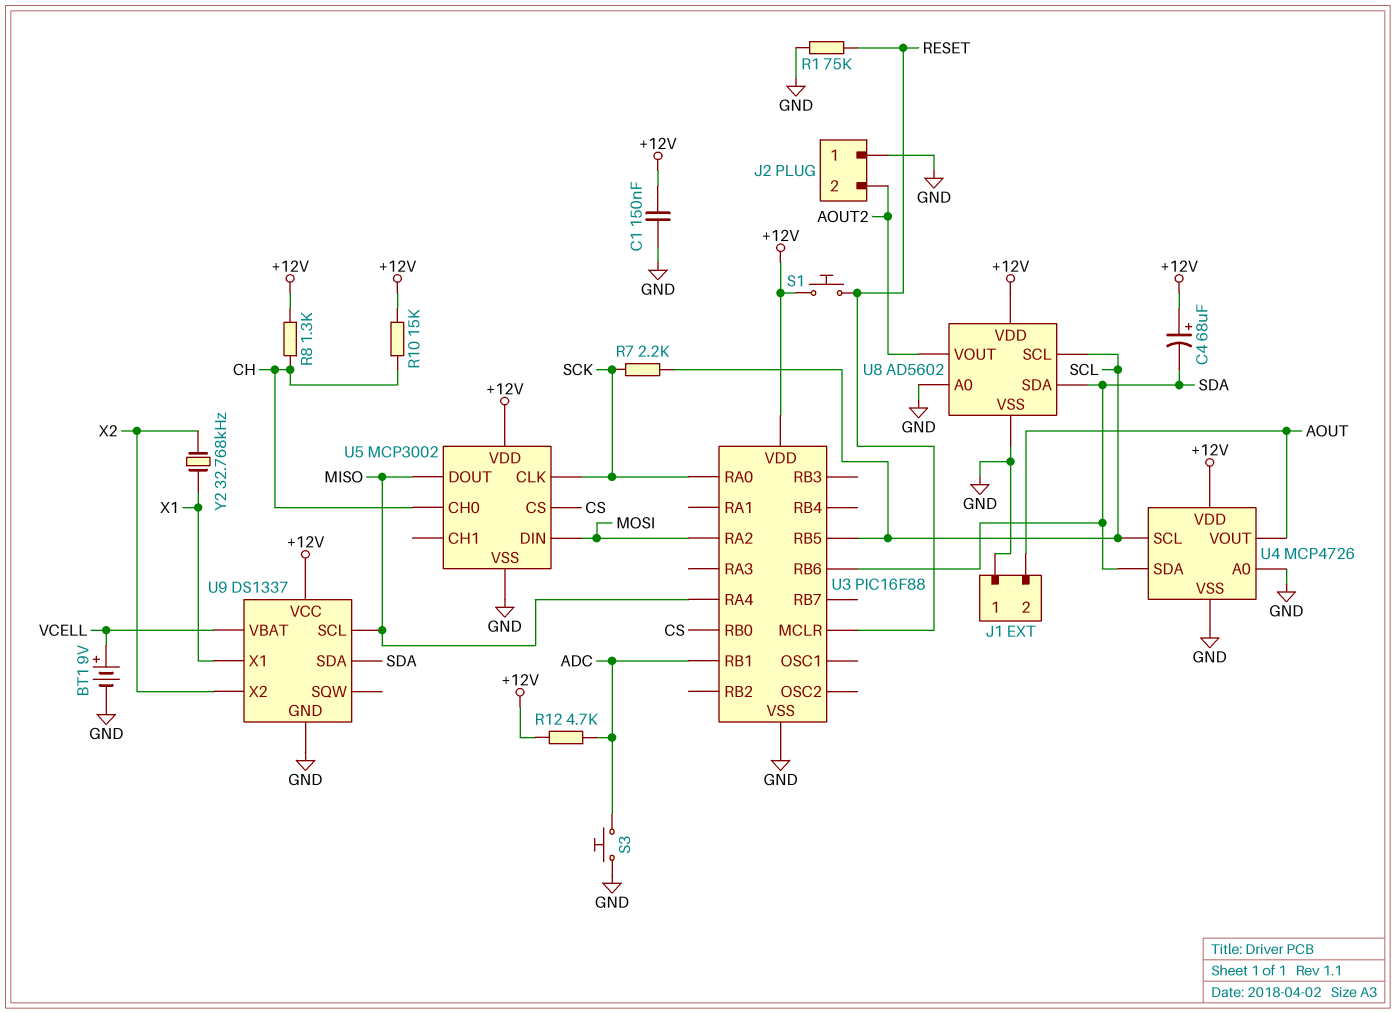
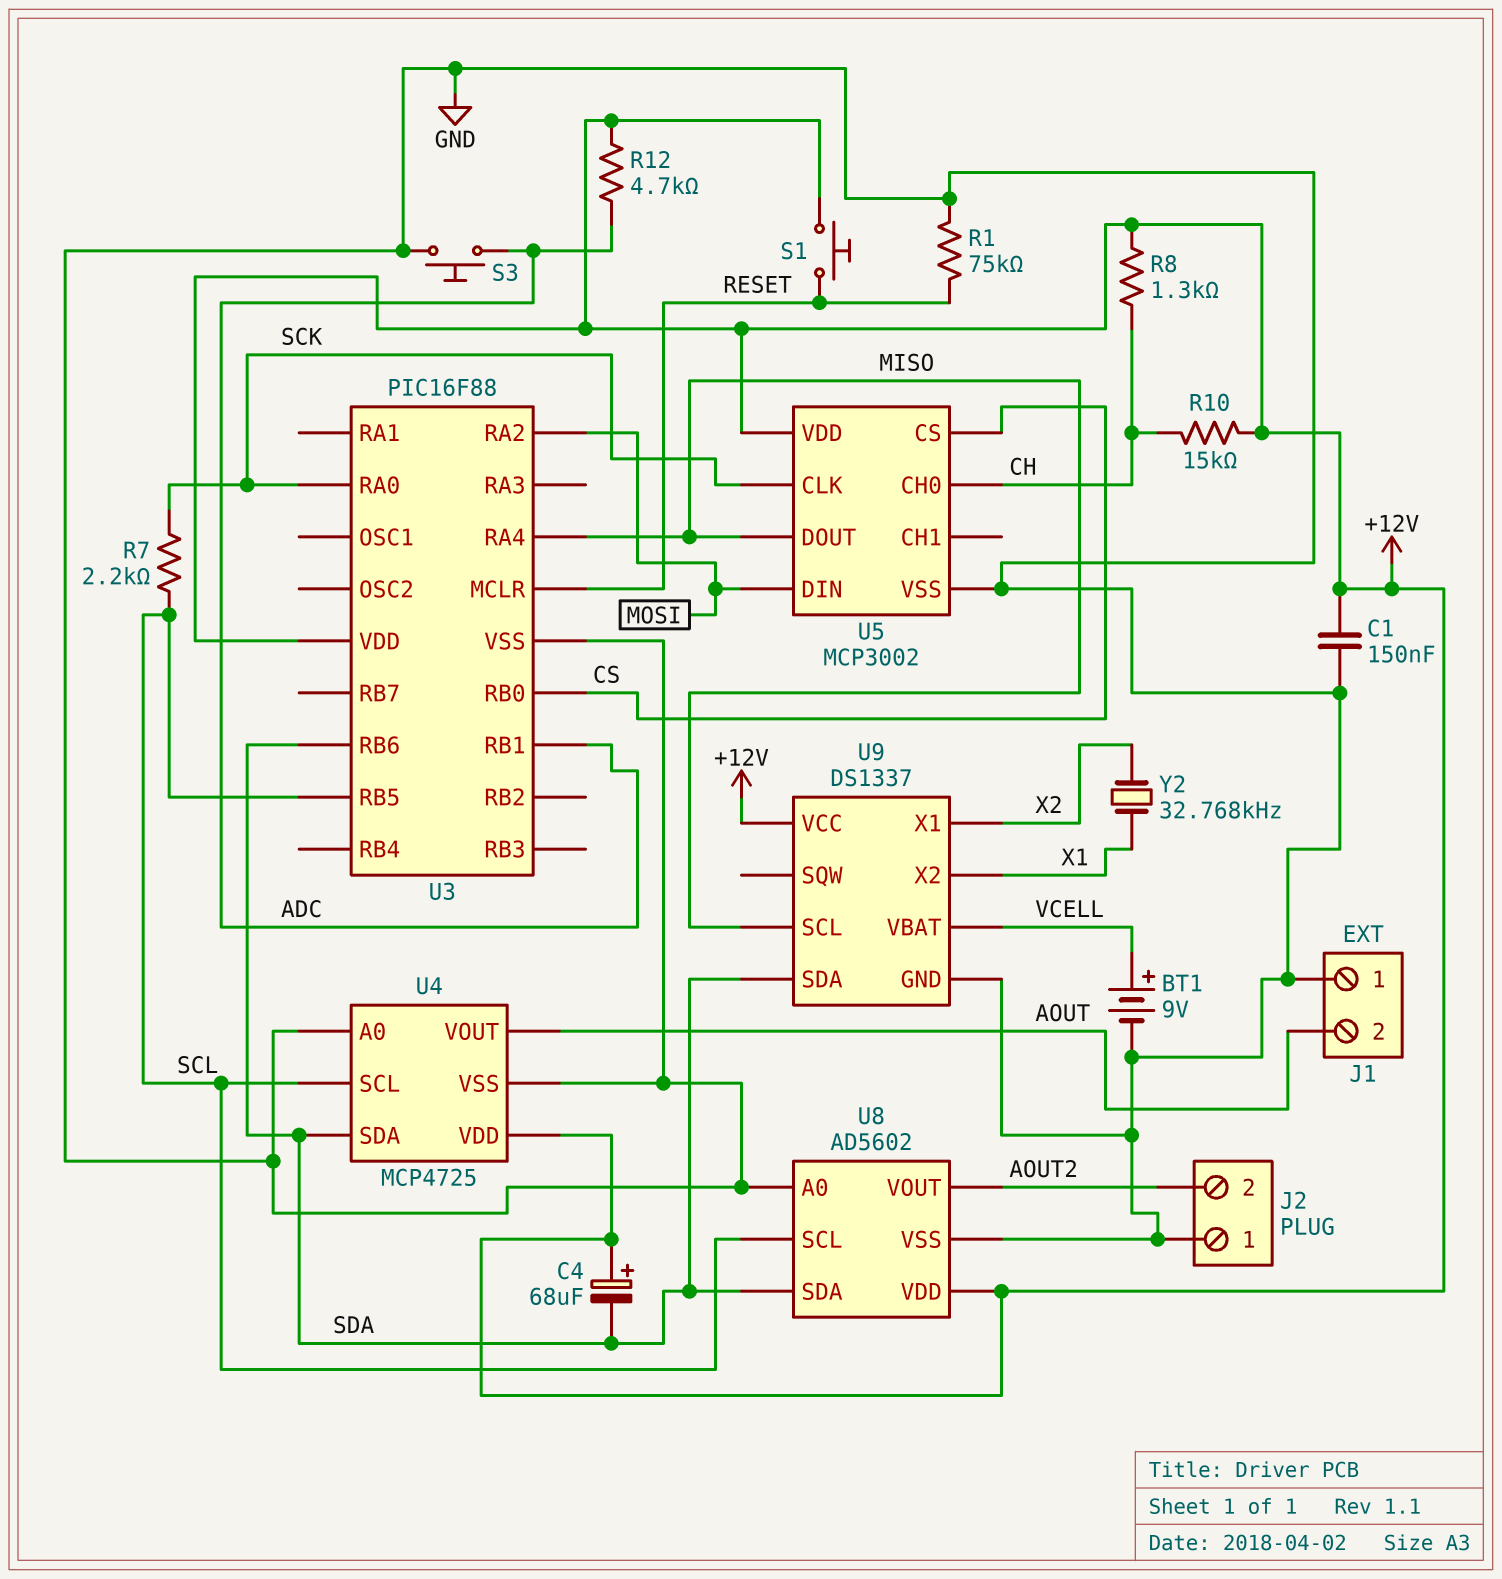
U4: MCP4726 -> MCP4725
U9 pin X1: X1 -> X2
U9 pin X2: X2 -> X1

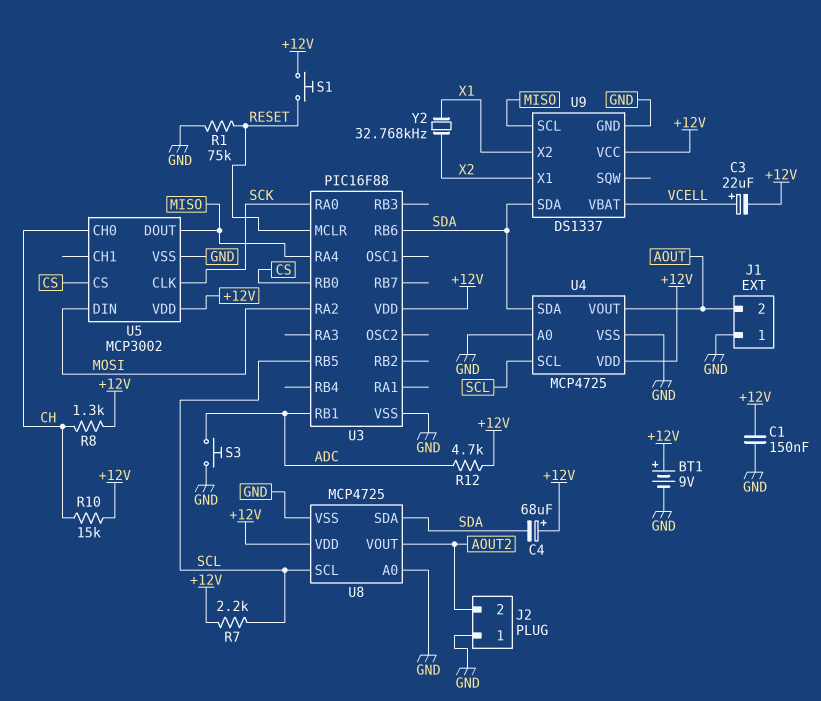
BT1: 9V (plus VCELL, minus GND) -> 9V (plus +12V, minus GND)
C3: none -> 22uF (plus VCELL, minus +12V)
R7: 2.2k (SCK, SCL) -> 2.2k (+12V, SCL)
U8: AD5602 -> MCP4725

